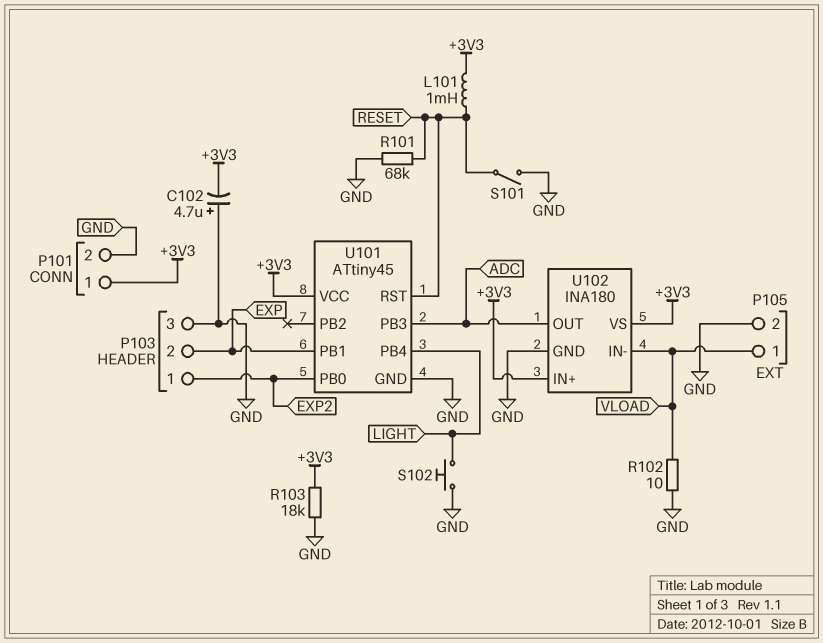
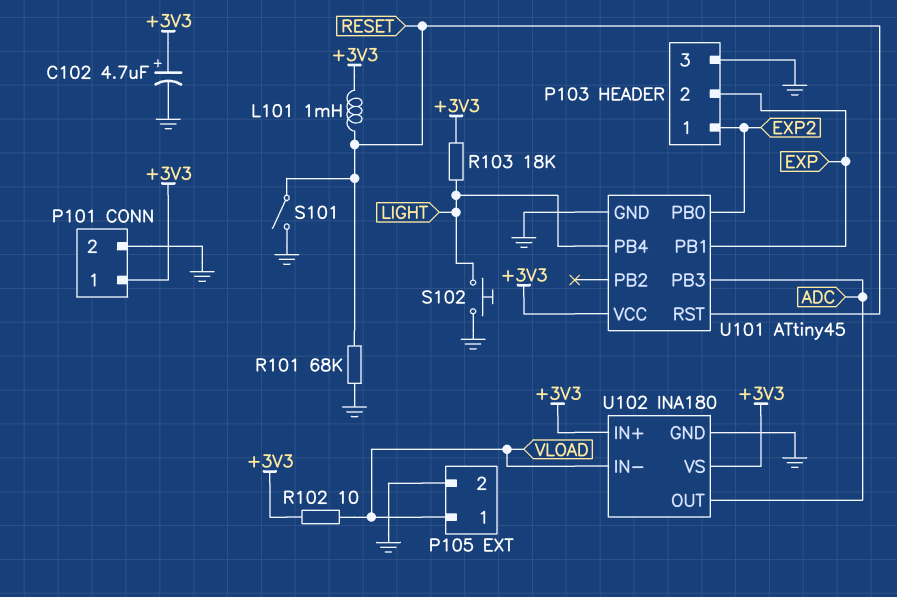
C102: 4.7uF (plus GND, minus +3V3) -> 4.7uF (plus +3V3, minus GND)
R102: 10 (GND, VLOAD) -> 10 (+3V3, VLOAD)
R103: 18k (+3V3, GND) -> 18k (+3V3, LIGHT)

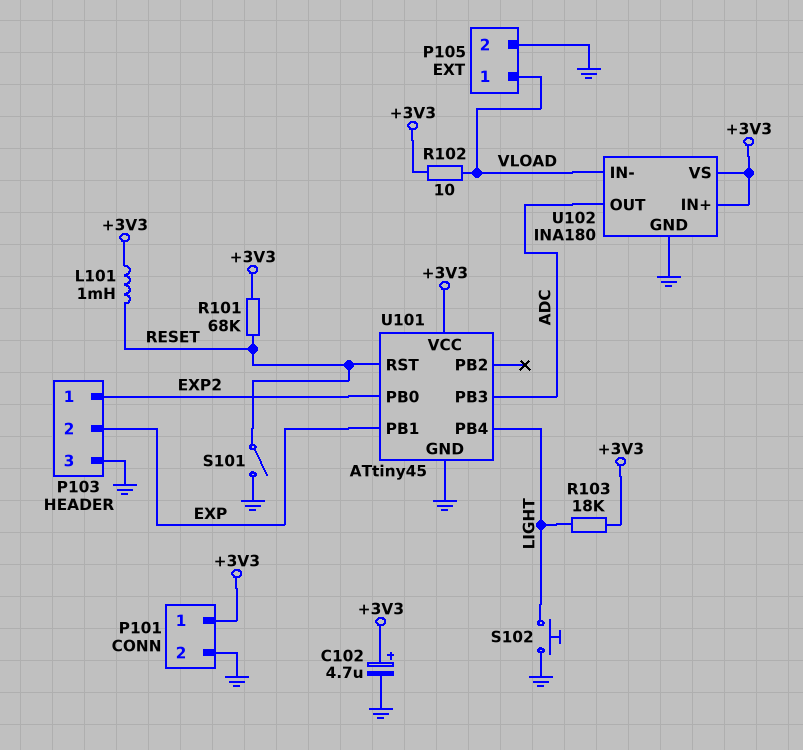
R101: 68k (GND, RESET) -> 68k (+3V3, RESET)

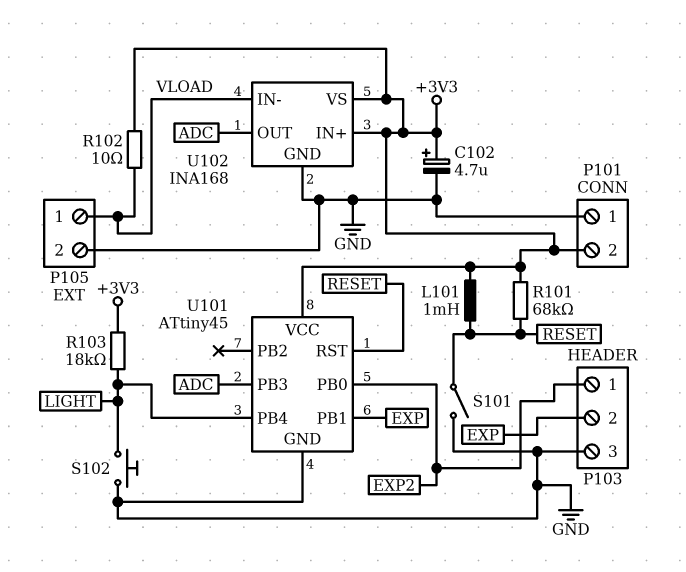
P101 pin 1: +3V3 -> GND
P101 pin 2: GND -> +3V3
U102: INA180 -> INA168

